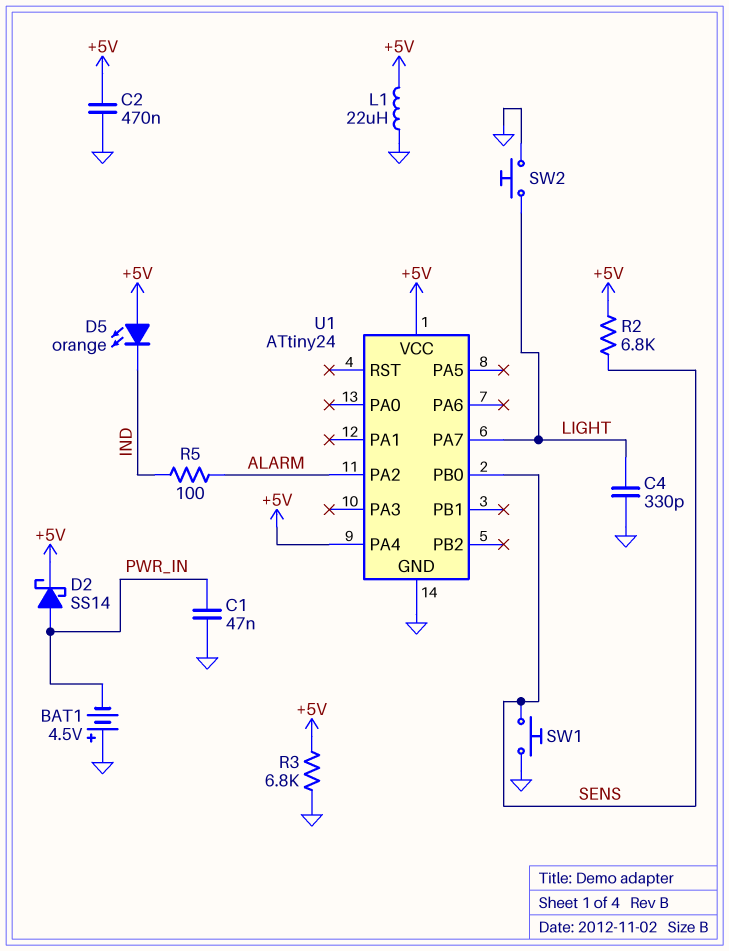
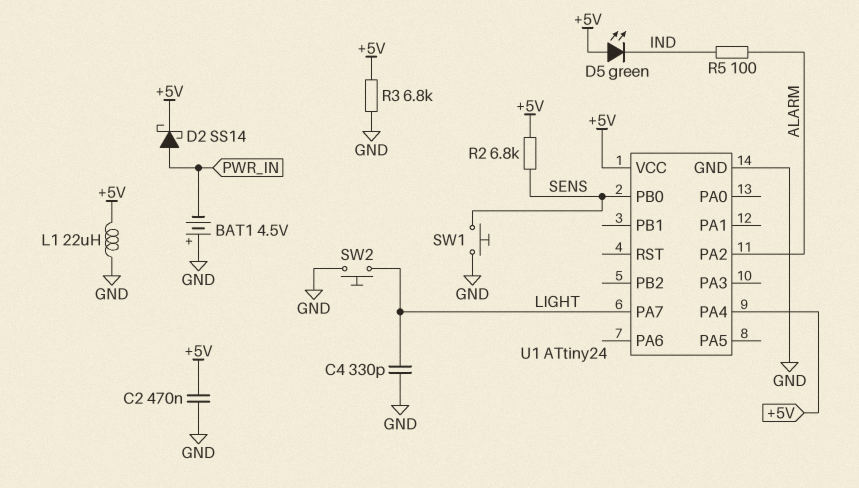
C1: 47nF (GND, PWR_IN) -> none
D5: LED orange (A +5V, K IND) -> LED green (A +5V, K IND)

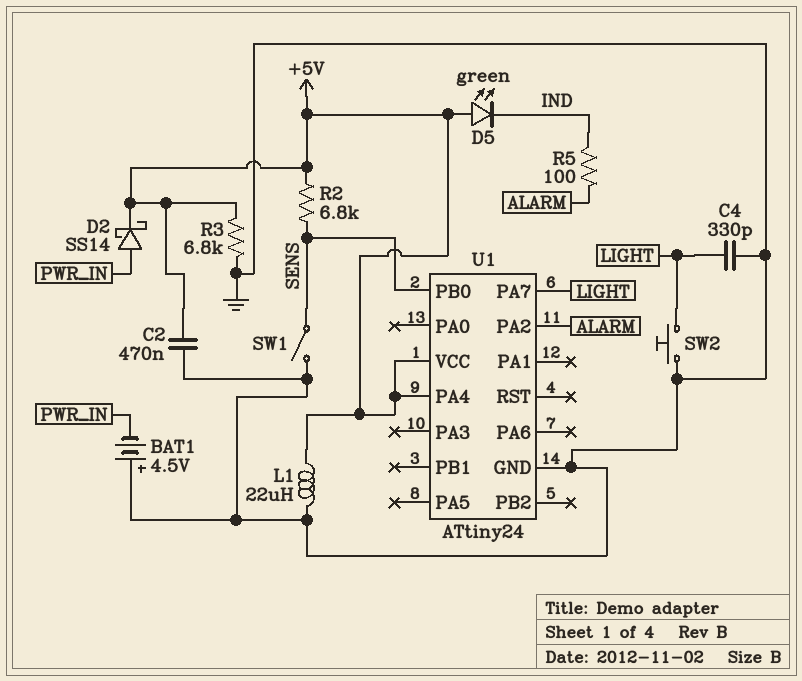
SW1: button (GND, SENS) -> switch (GND, SENS)

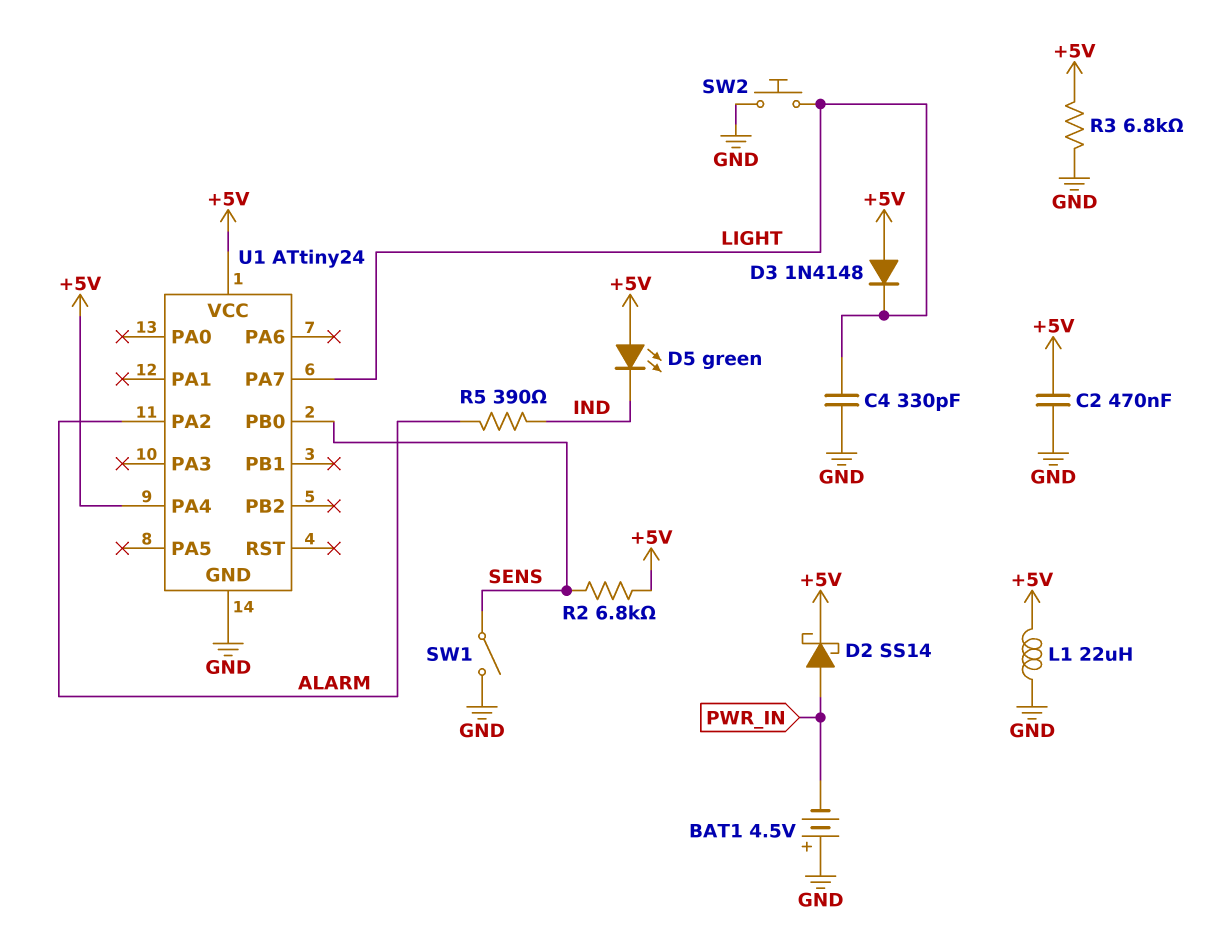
D3: none -> diode 1N4148 (A +5V, K LIGHT)
R5: 100 (ALARM, IND) -> 390 (ALARM, IND)

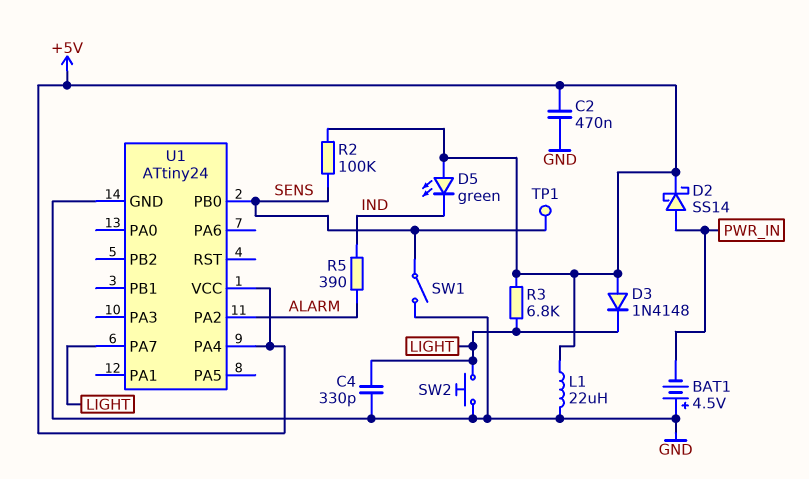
R2: 6.8k (+5V, SENS) -> 100k (+5V, SENS)
R3: 6.8k (+5V, GND) -> 6.8k (+5V, LIGHT)
TP1: none -> test point (SENS)

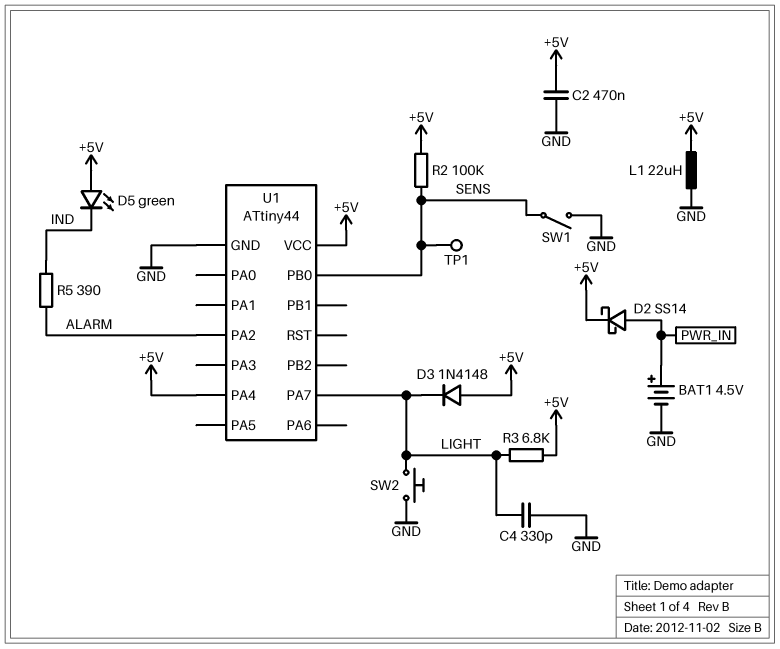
BAT1: 4.5V (plus GND, minus PWR_IN) -> 4.5V (plus PWR_IN, minus GND)
U1: ATtiny24 -> ATtiny44

